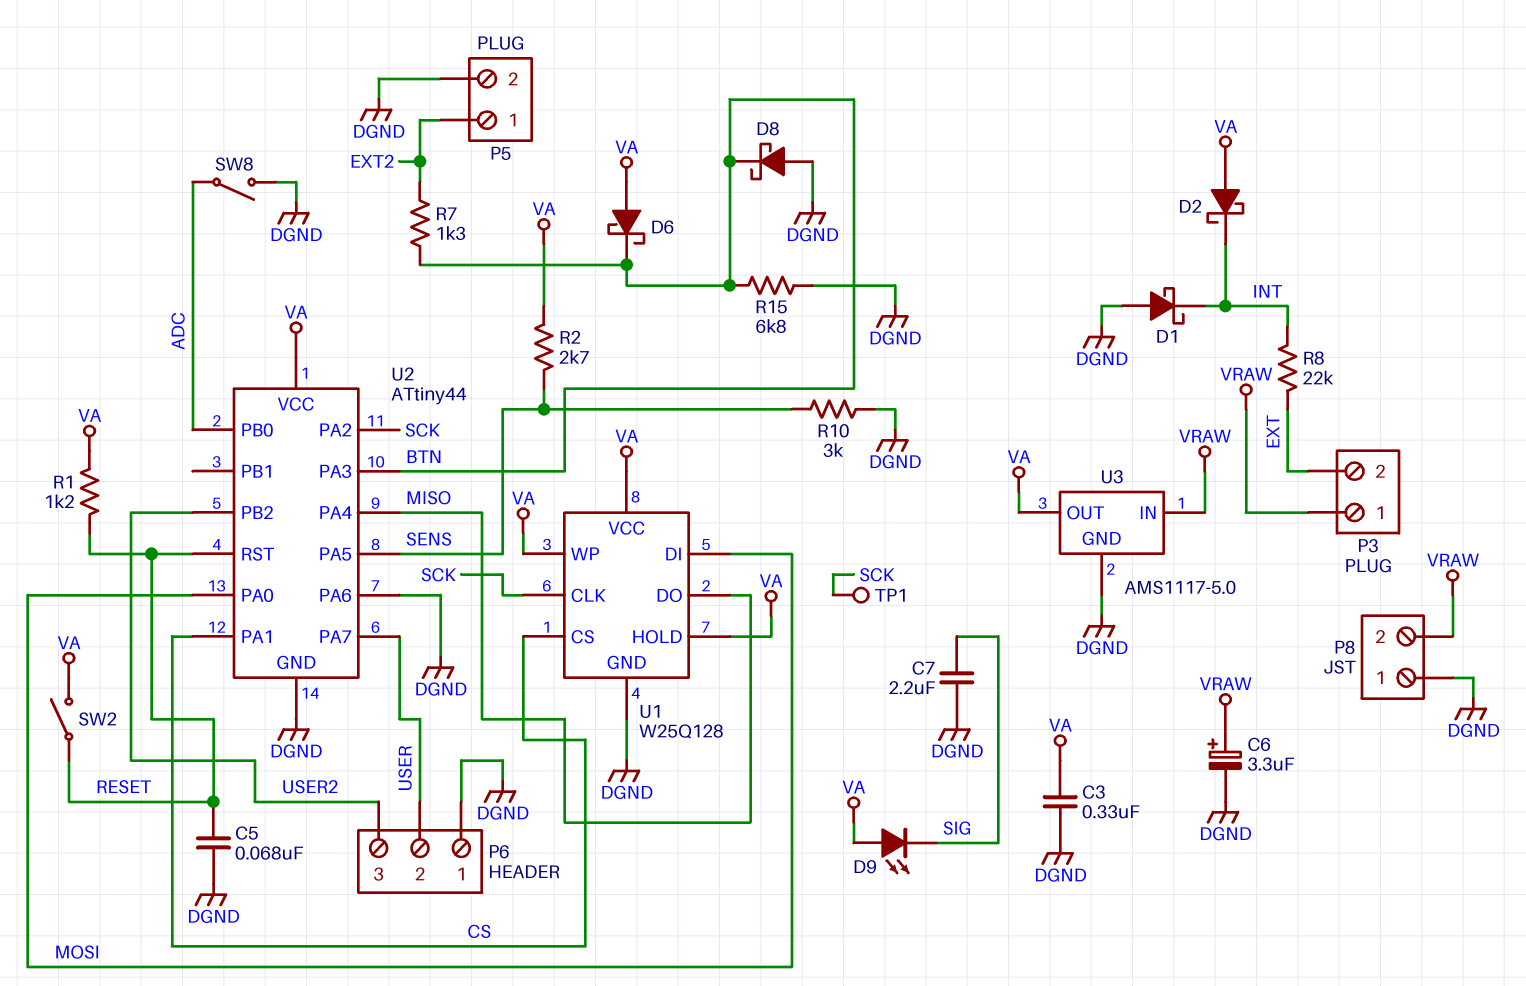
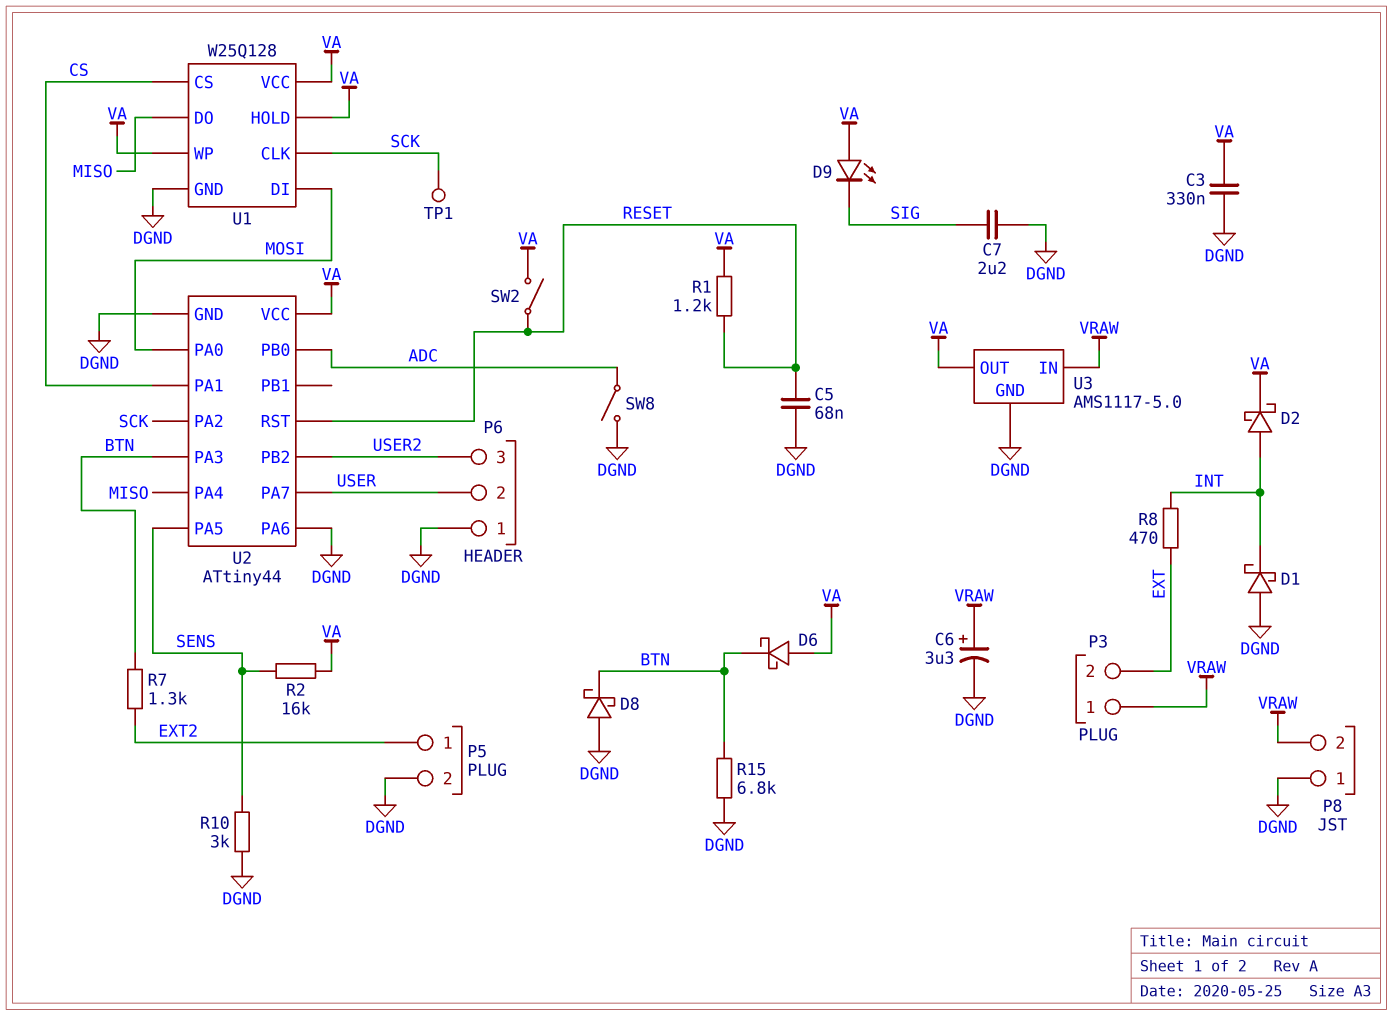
D2: schottky (A VA, K INT) -> schottky (A INT, K VA)
R2: 2.7k (SENS, VA) -> 16k (SENS, VA)
R8: 22k (EXT, INT) -> 470 (EXT, INT)

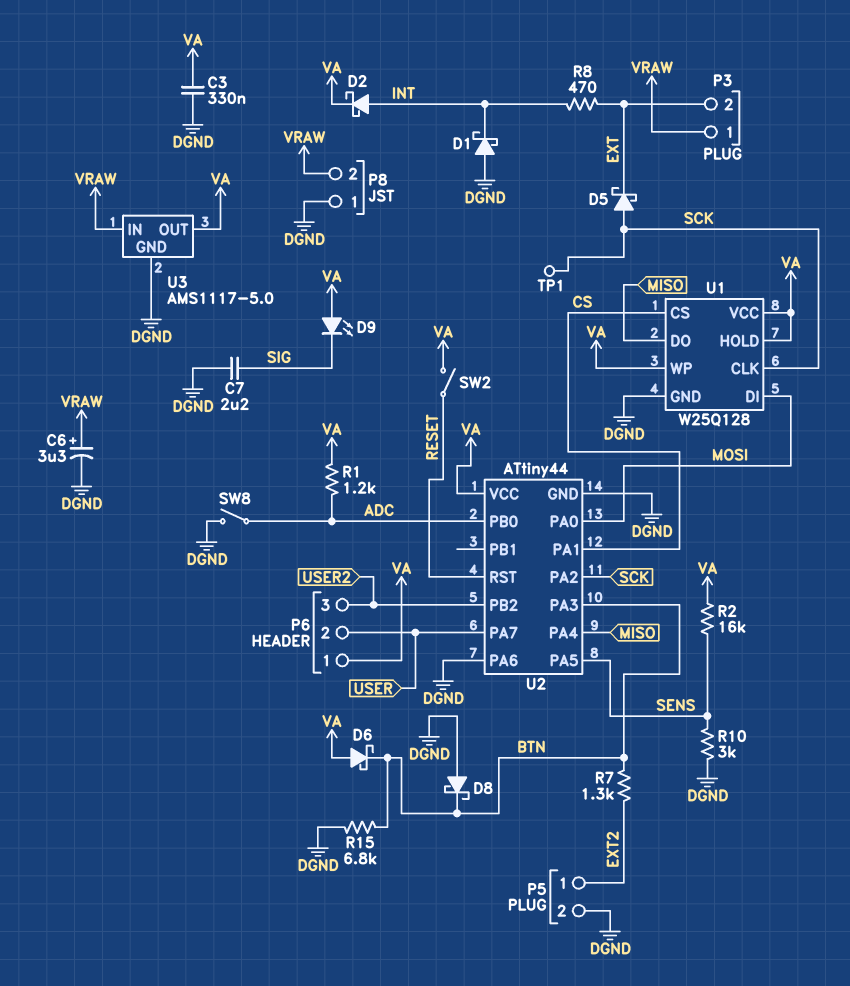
C5: 68nF (DGND, RESET) -> none
D5: none -> schottky (A SCK, K EXT)
P6 pin 1: DGND -> VA
R1: 1.2k (RESET, VA) -> 1.2k (ADC, VA)

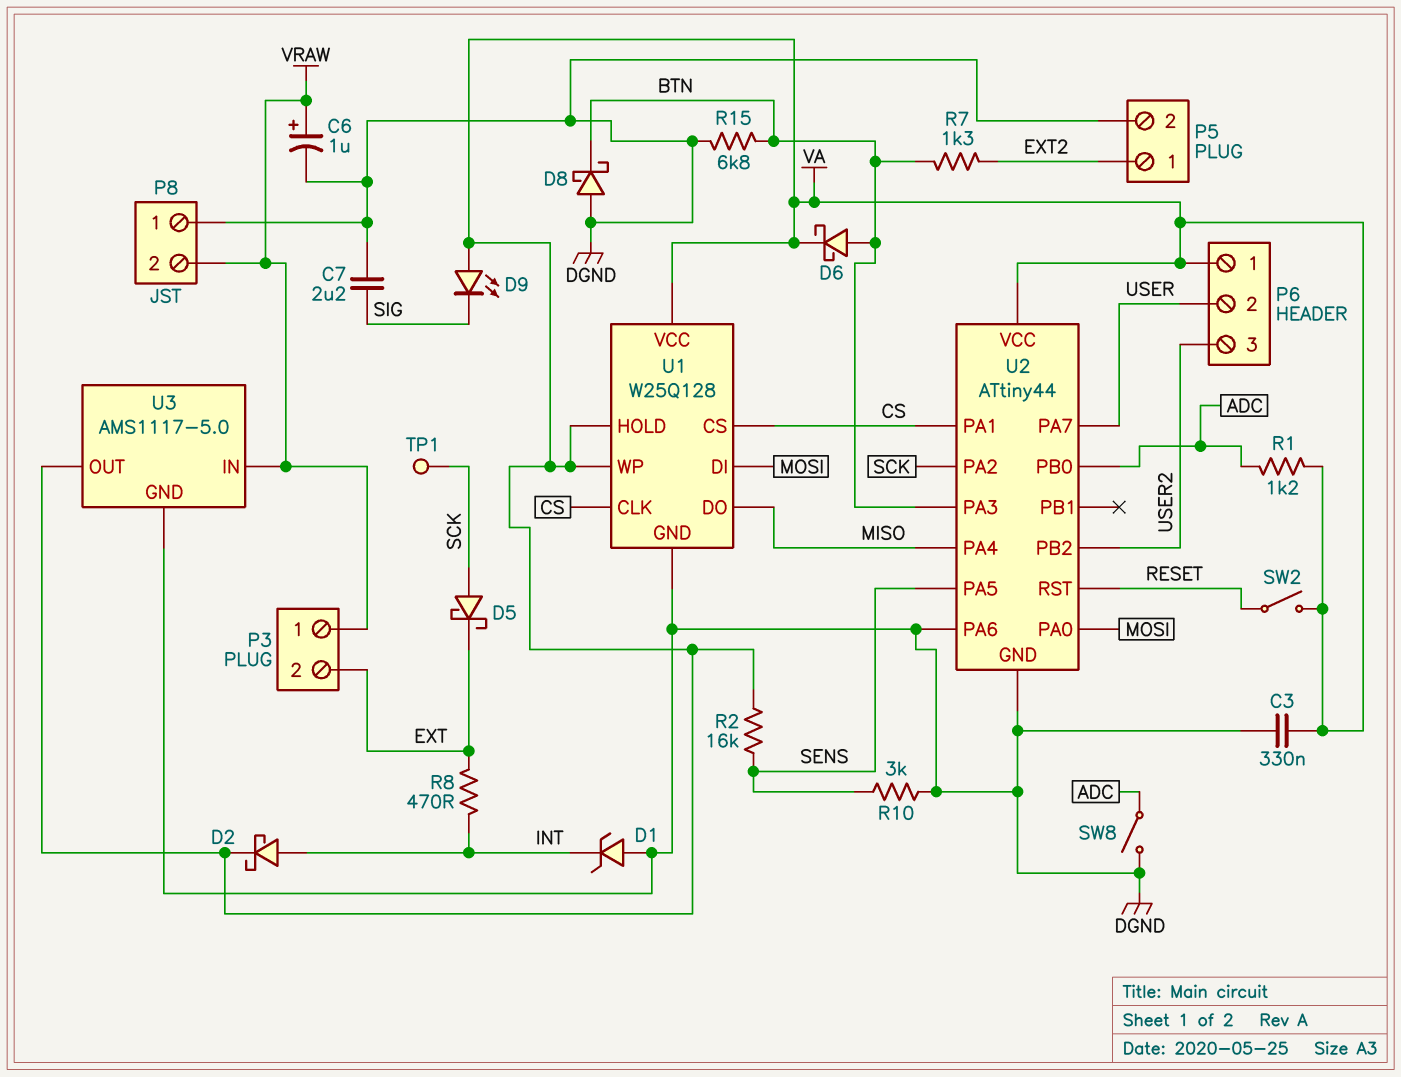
C6: 3.3uF (plus VRAW, minus DGND) -> 1uF (plus VRAW, minus DGND)
D1: schottky (A DGND, K INT) -> zener (A DGND, K INT)
D6: schottky (A VA, K BTN) -> schottky (A BTN, K VA)
U1 pin CLK: SCK -> CS

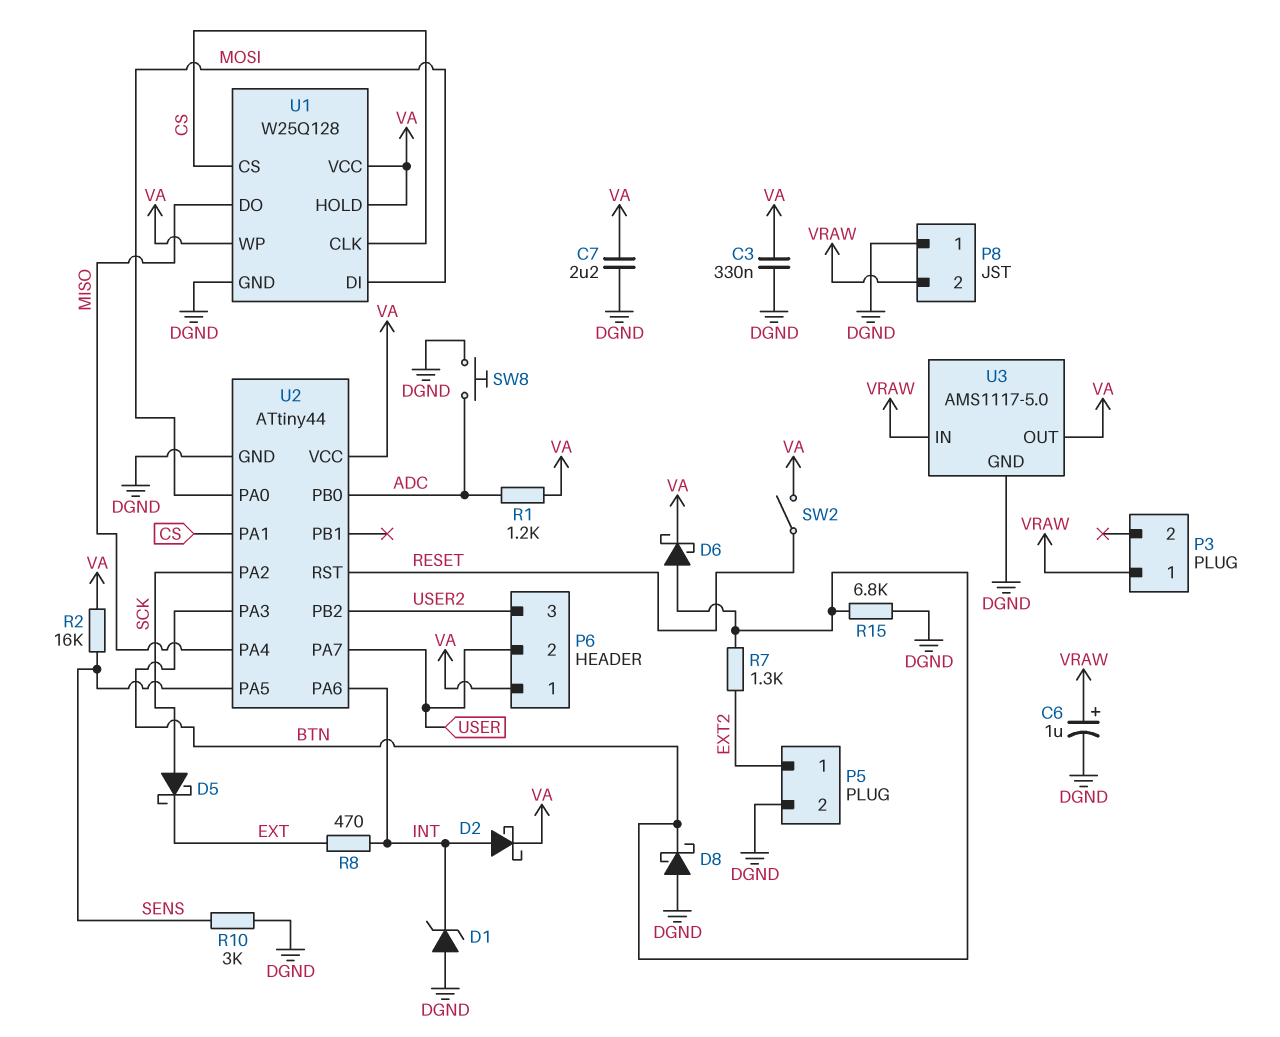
C7: 2.2uF (DGND, SIG) -> 2.2uF (DGND, VA)
D9: LED (A VA, K SIG) -> none
P3 pin 2: EXT -> none
SW8: switch (ADC, DGND) -> button (ADC, DGND)
TP1: test point (SCK) -> none
U2 pin PA6: DGND -> INT

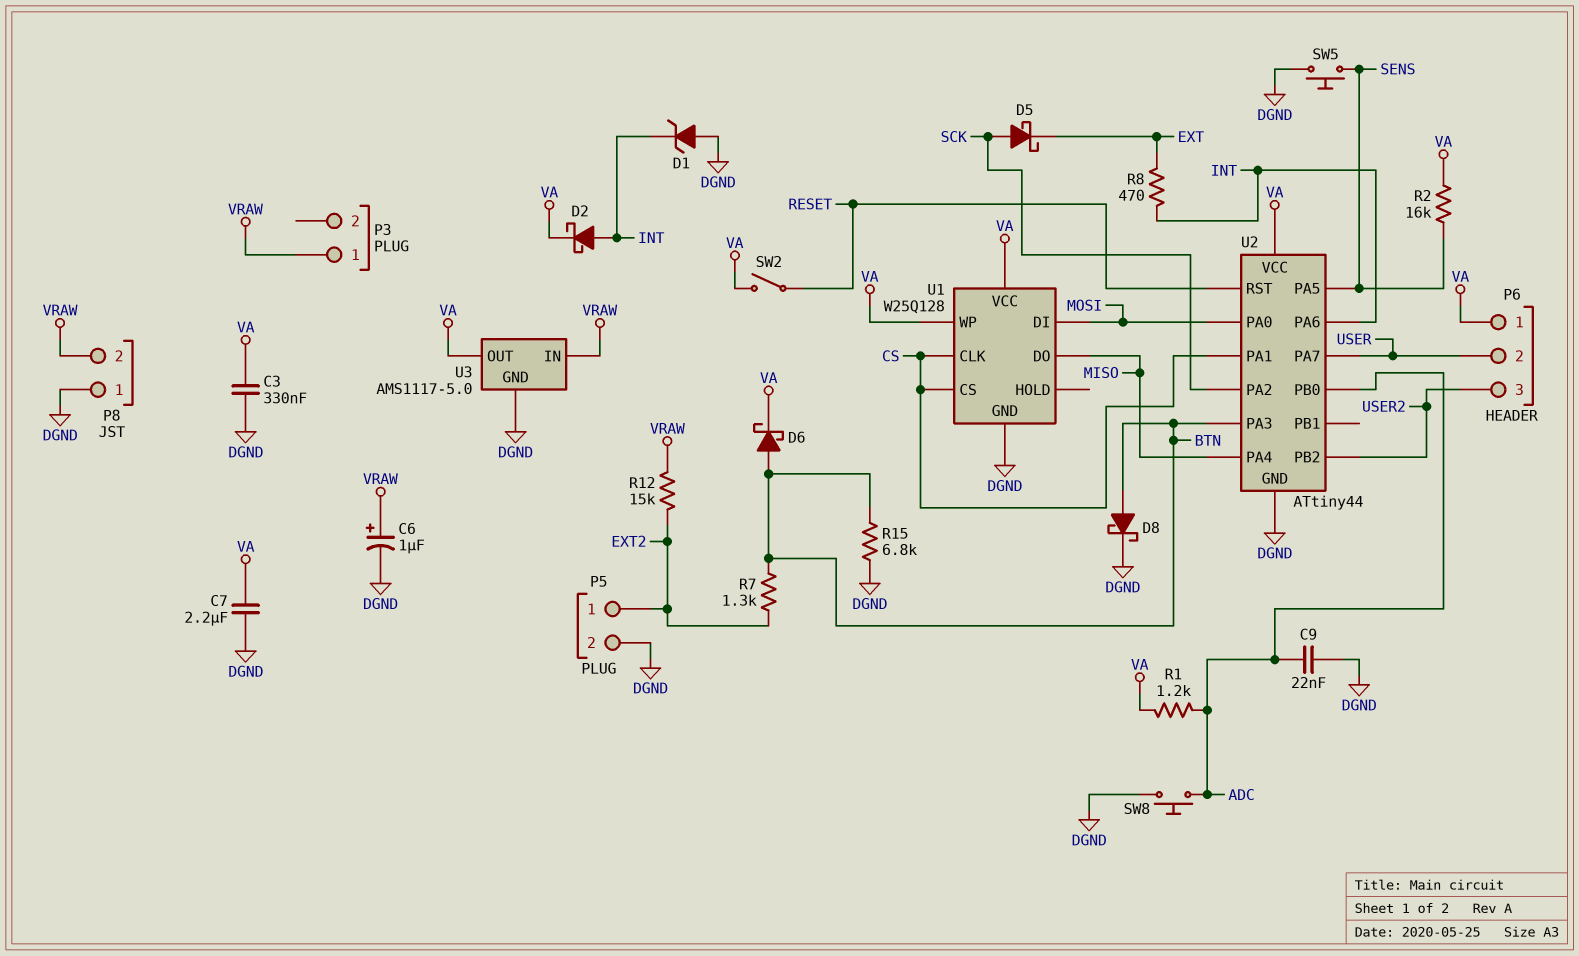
C9: none -> 22nF (ADC, DGND)
D8: schottky (A DGND, K BTN) -> schottky (A BTN, K DGND)
R10: 3k (DGND, SENS) -> none
R12: none -> 15k (EXT2, VRAW)
SW5: none -> button (DGND, SENS)
U1 pin HOLD: VA -> none

